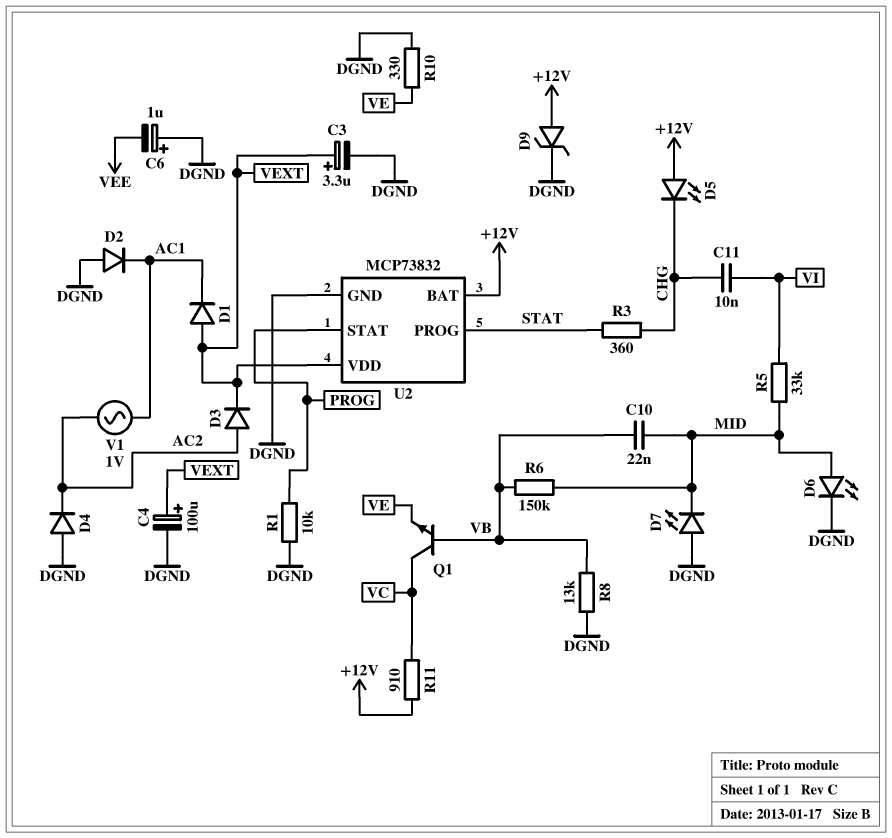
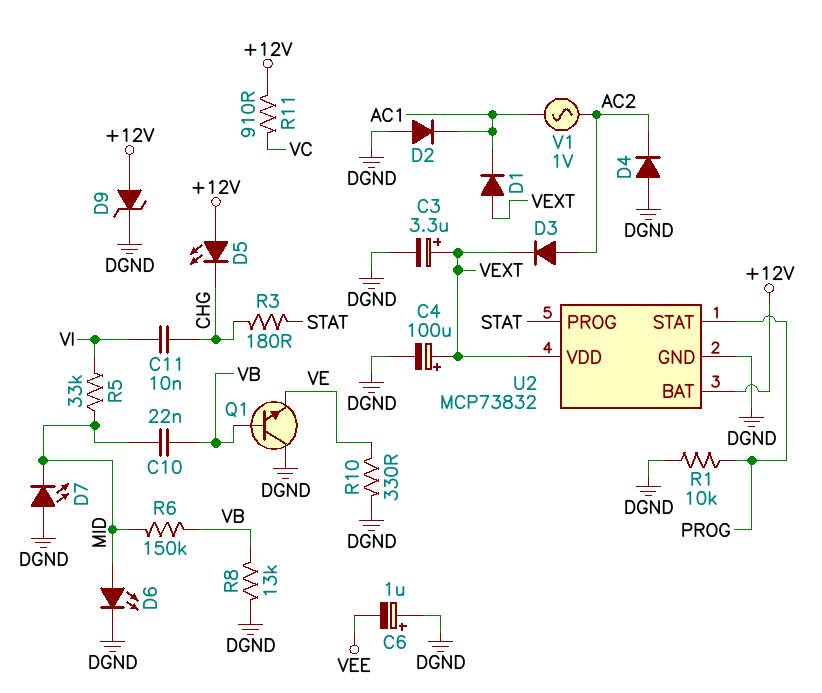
Q1: NPN (B VB, C VC, E VE) -> NPN (B VB, C DGND, E VE)
R3: 360 (CHG, STAT) -> 180 (CHG, STAT)

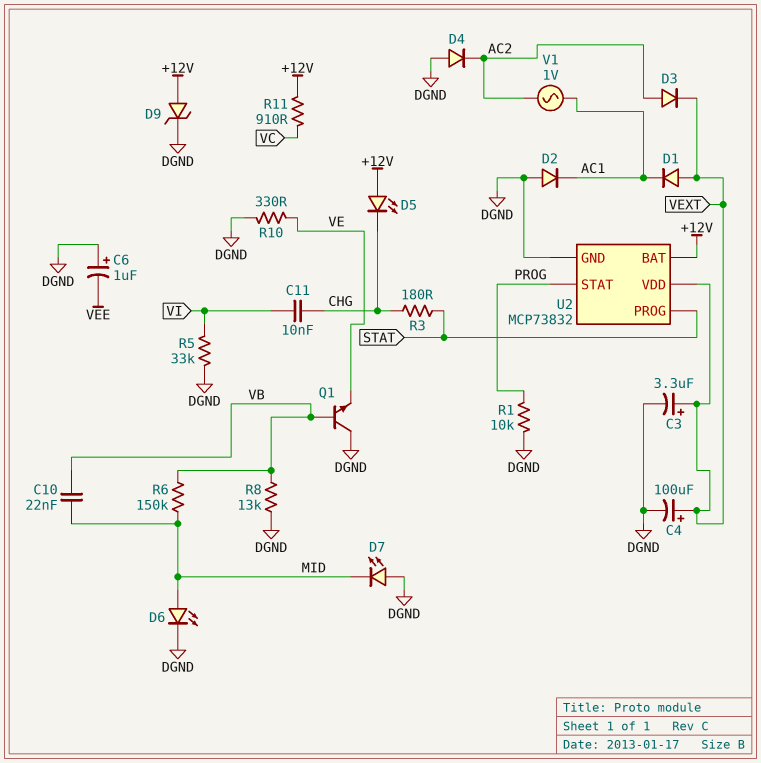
R5: 33k (MID, VI) -> 33k (DGND, VI)

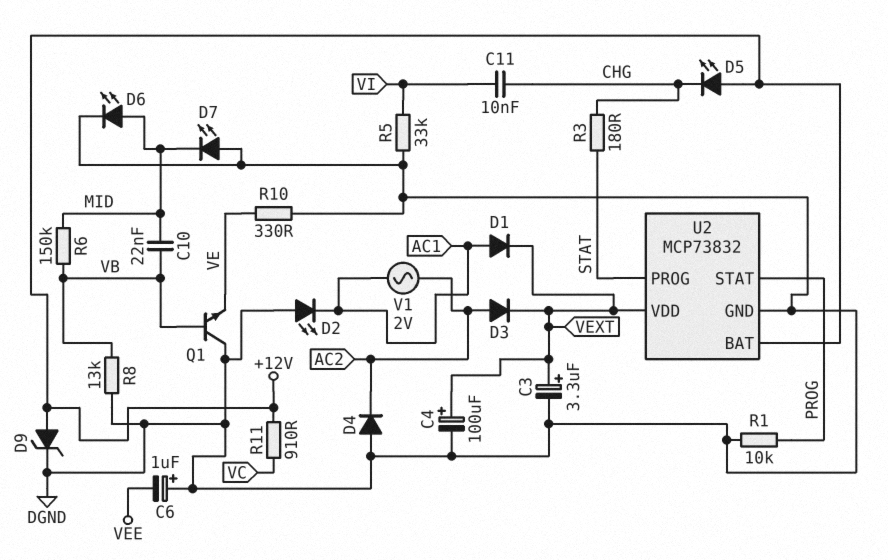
D1: diode (A VEXT, K AC1) -> diode (A AC1, K VEXT)
D2: diode (A DGND, K AC1) -> LED (A DGND, K AC1)
V1: AC 1V (AC1, AC2) -> AC 2V (AC1, AC2)

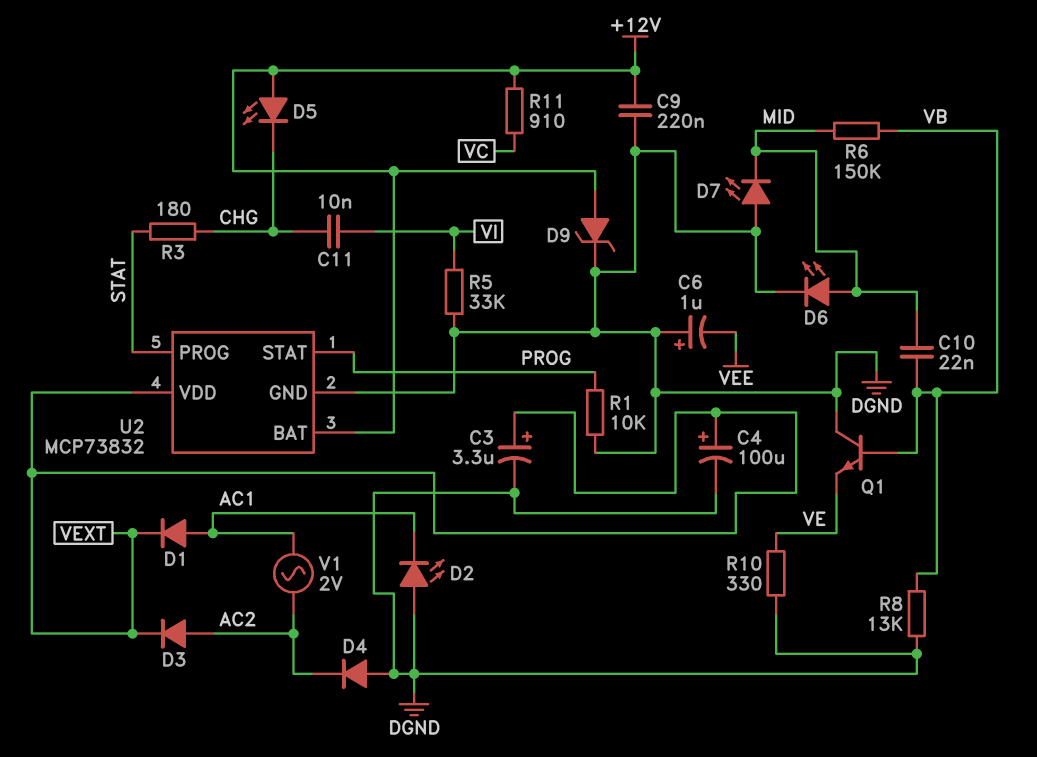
C9: none -> 220nF (+12V, DGND)

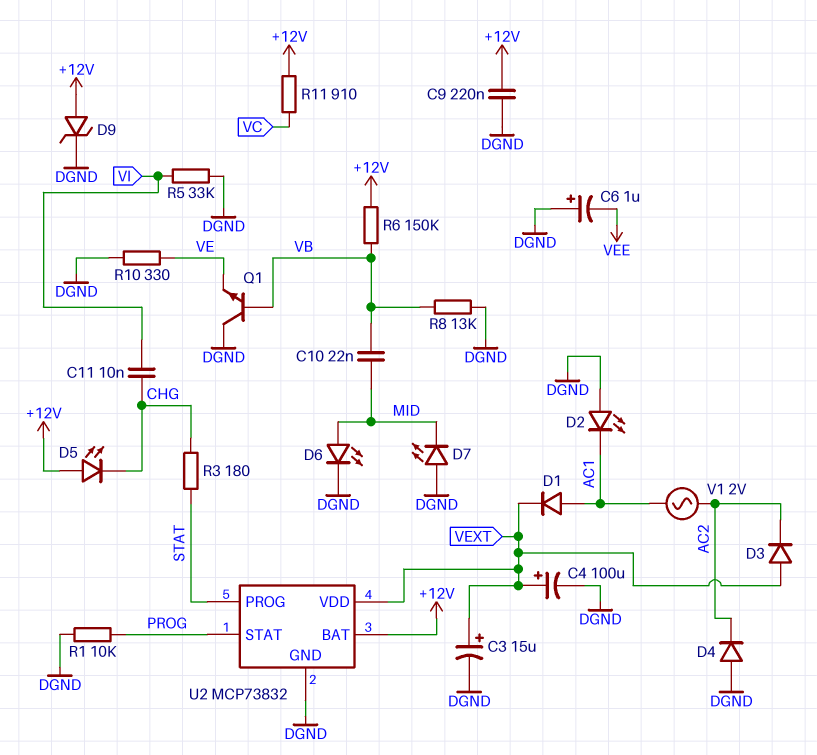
C3: 3.3uF (plus VEXT, minus DGND) -> 15uF (plus VEXT, minus DGND)
D3: diode (A AC2, K VEXT) -> diode (A VEXT, K AC2)
R6: 150k (MID, VB) -> 150k (+12V, VB)

